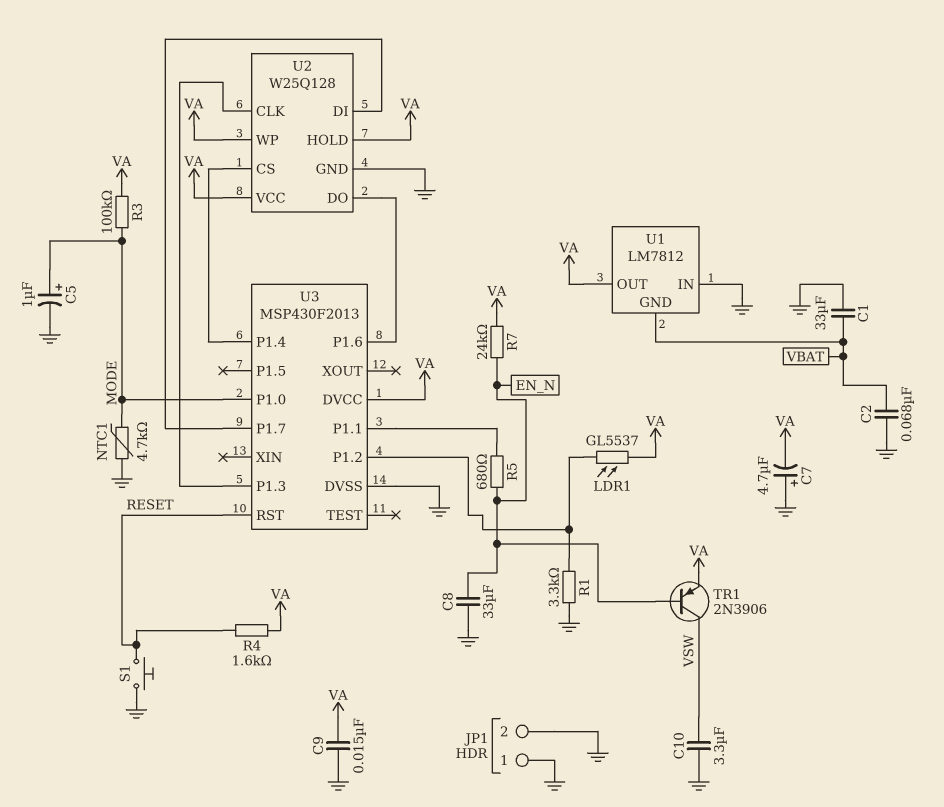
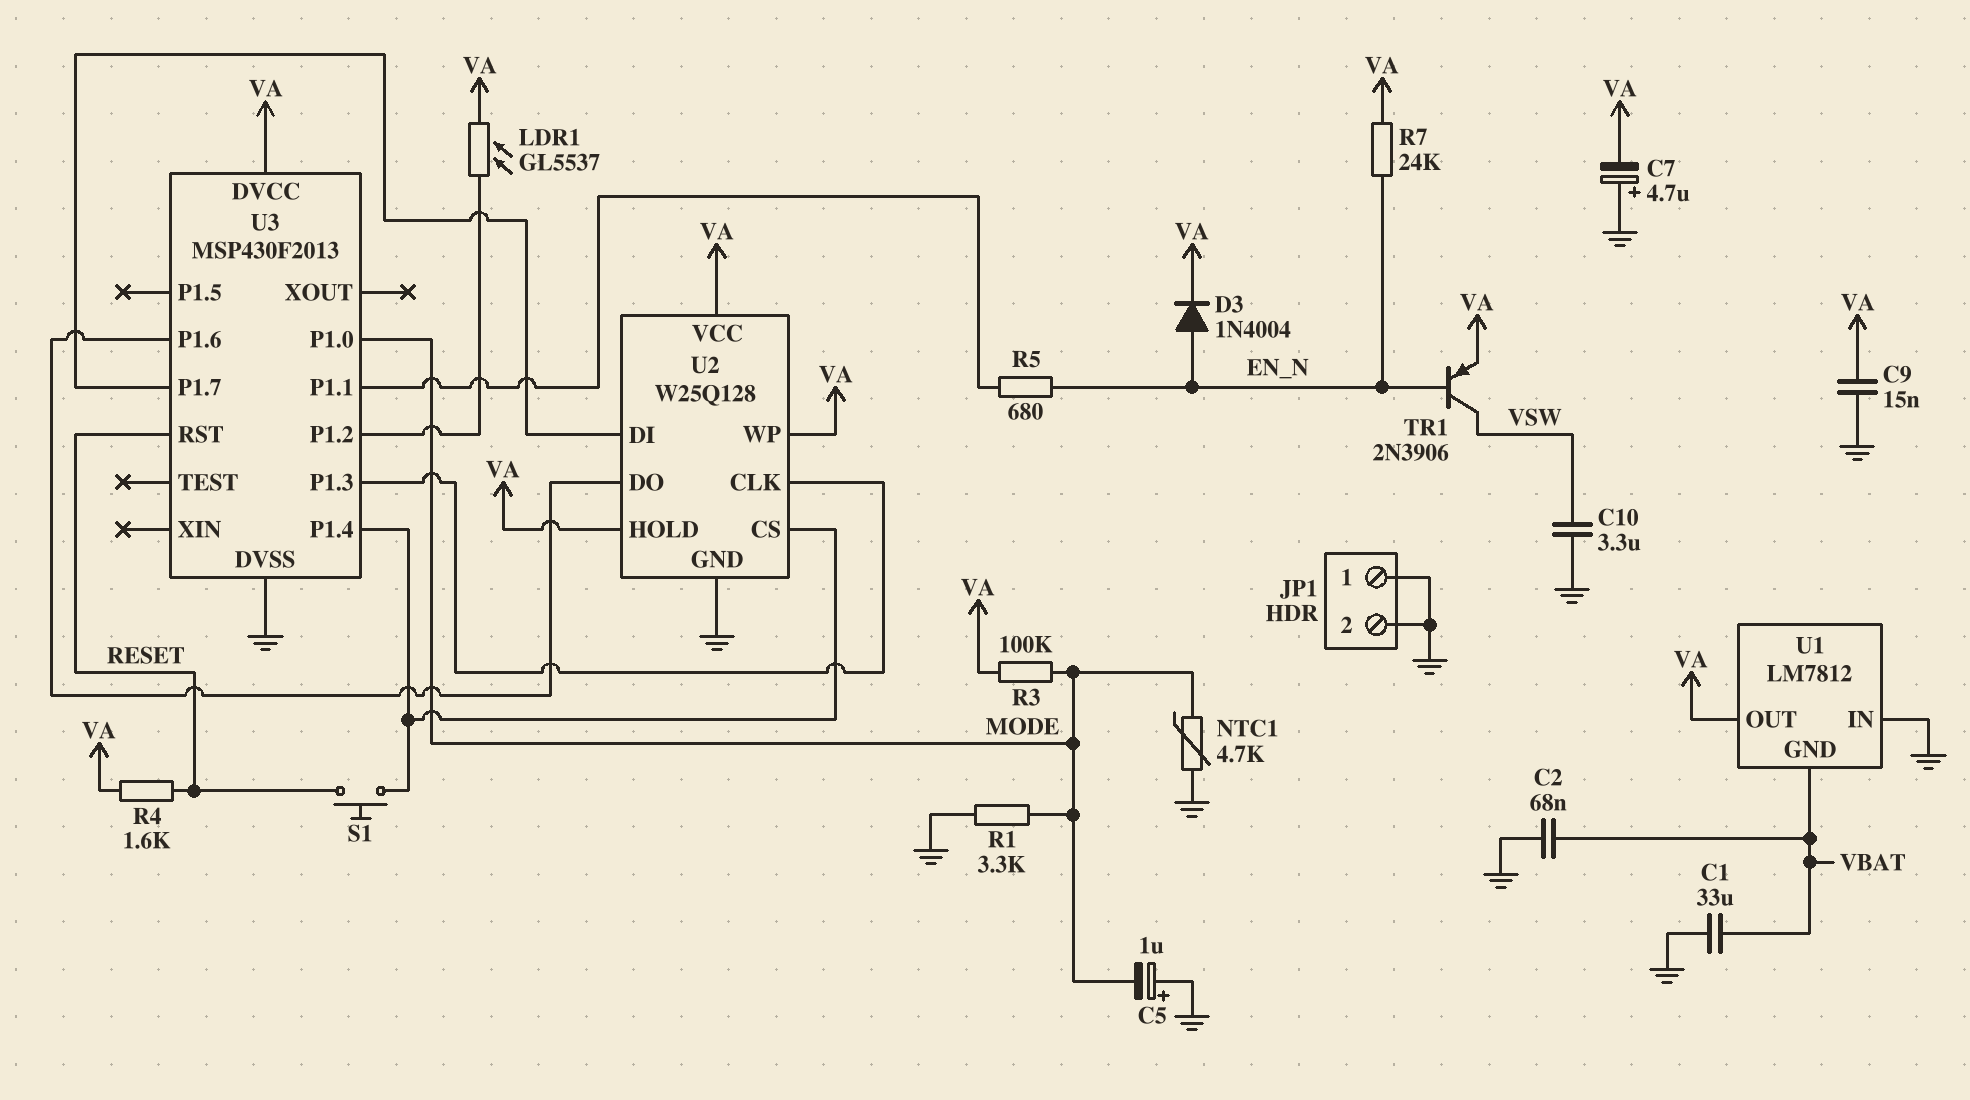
C5: 1uF (plus MODE, minus GND) -> 1uF (plus GND, minus MODE)
C8: 33uF (EN_N, GND) -> none
D3: none -> diode 1N4004 (A EN_N, K VA)
R1: 3.3k (GND, U3/P1.2) -> 3.3k (GND, MODE)
S1: button (GND, RESET) -> button (RESET, U2/CS)

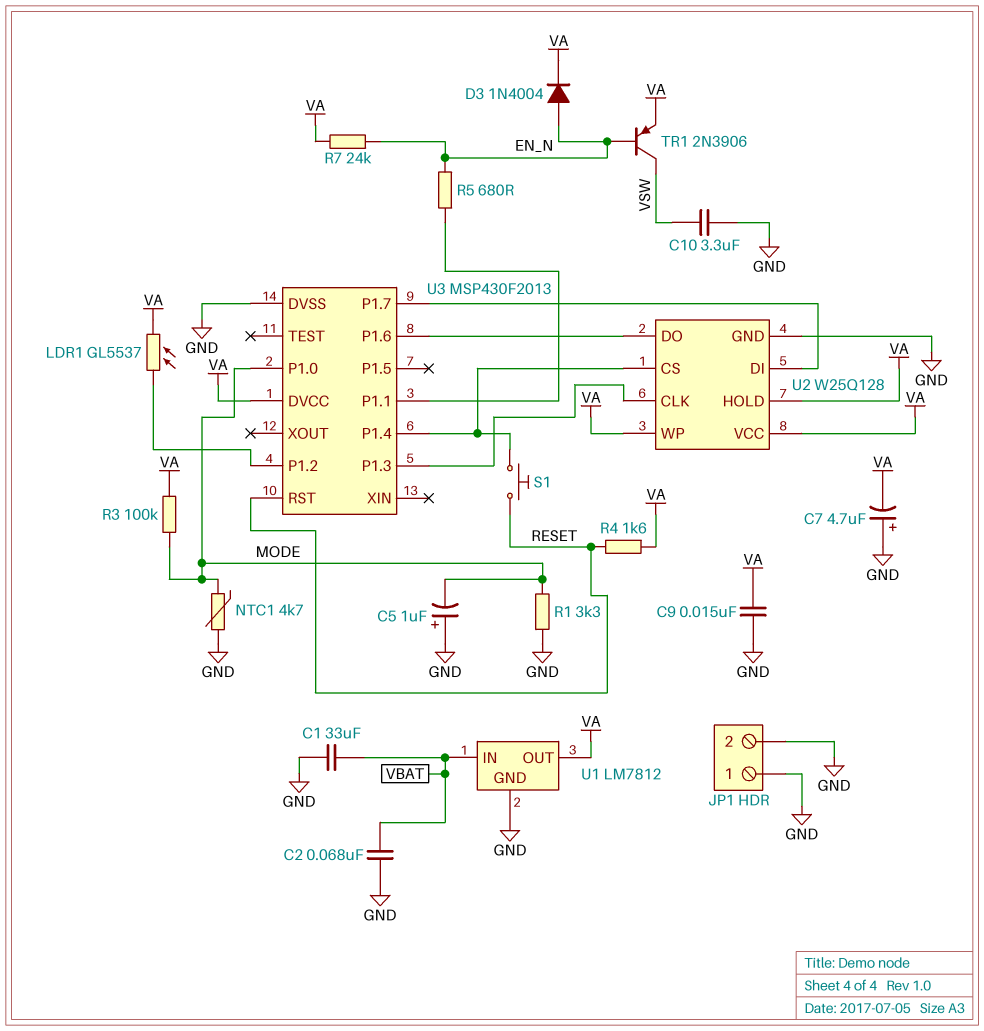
U1 pin GND: VBAT -> GND
U1 pin IN: GND -> VBAT

